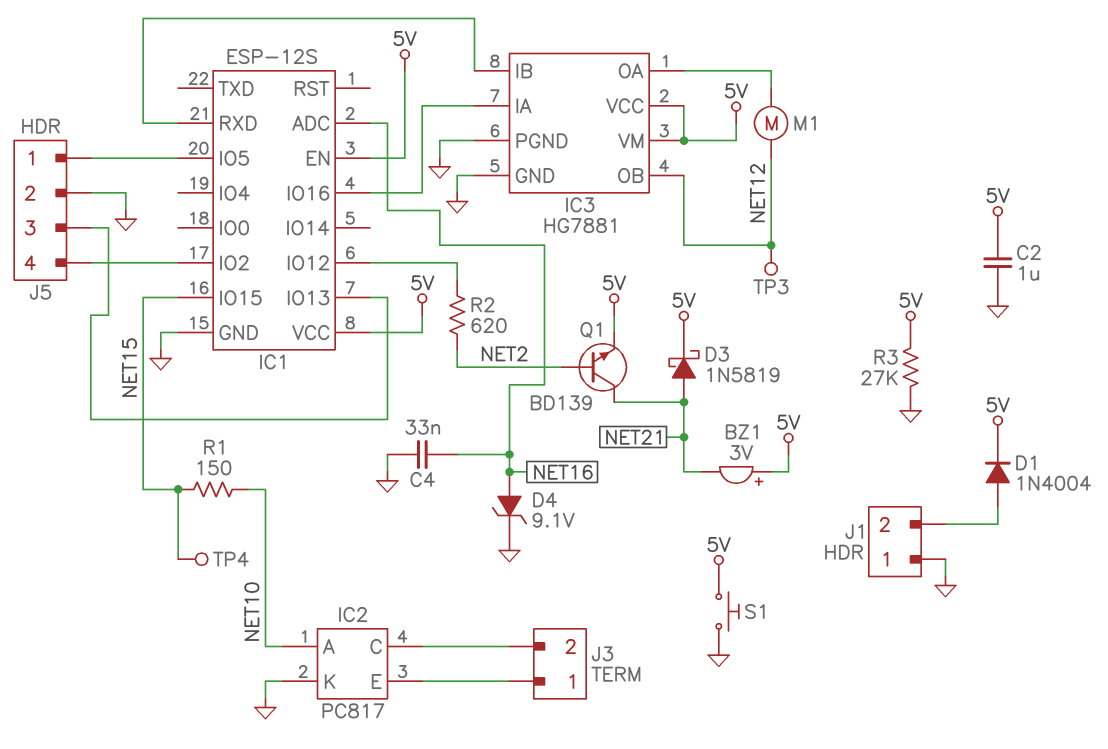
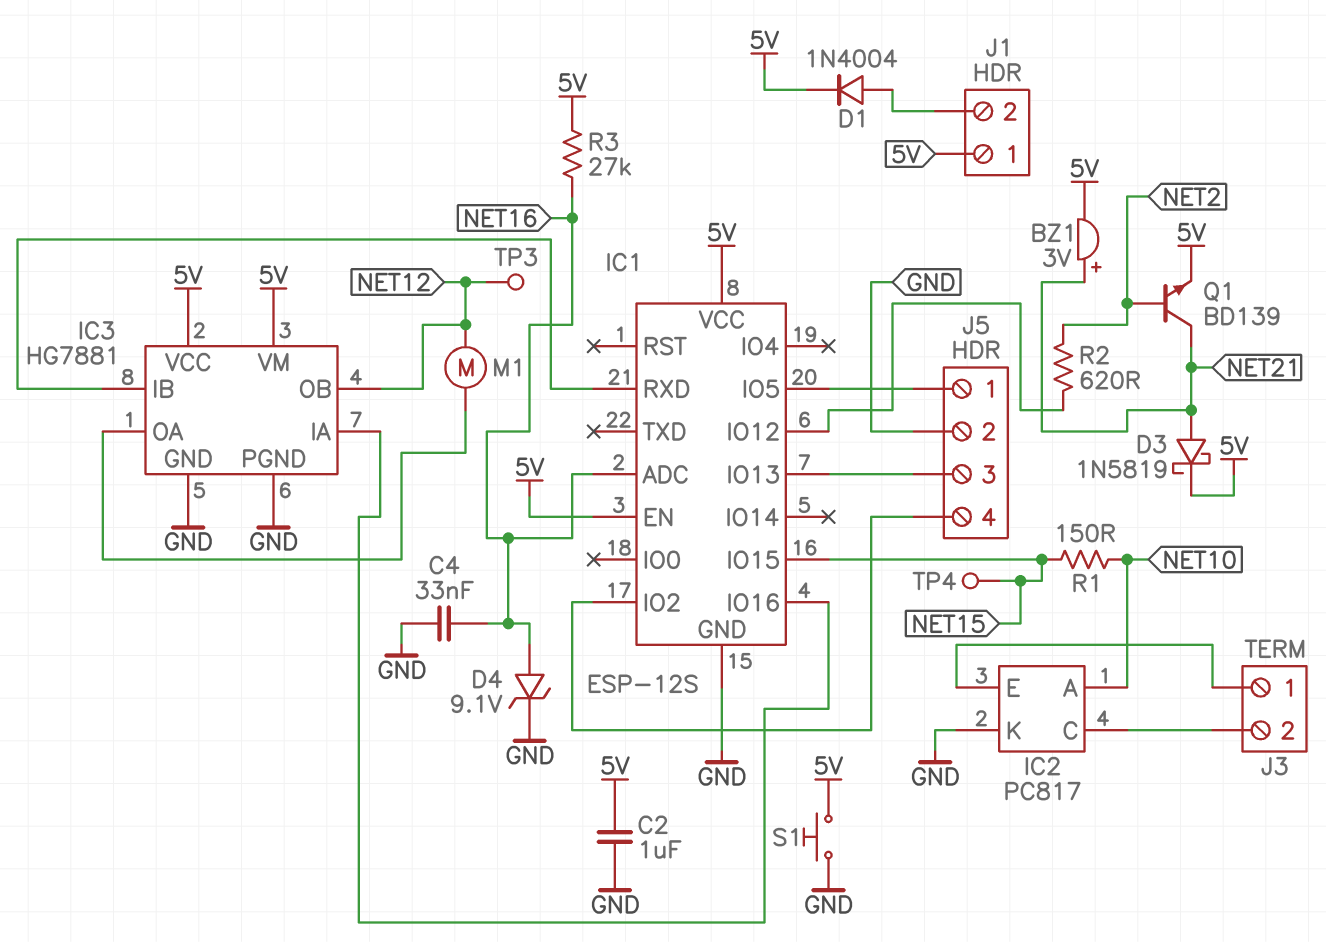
BZ1: buzzer 3V (plus 5V, minus NET21) -> buzzer 3V (plus NET21, minus 5V)
J1 pin 1: GND -> 5V
R3: 27k (5V, GND) -> 27k (5V, NET16)

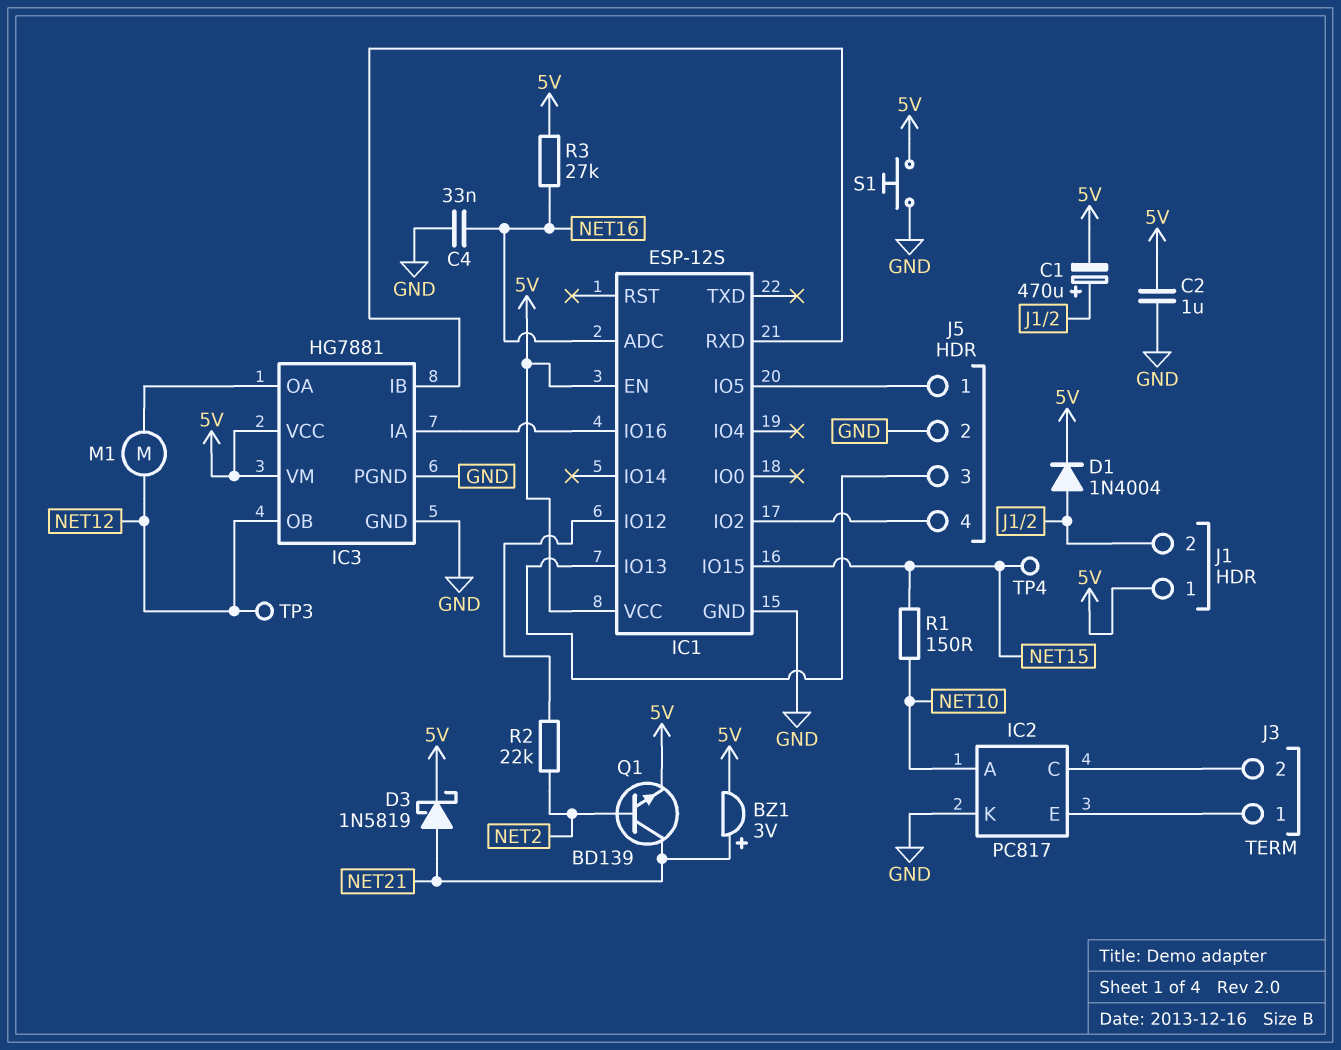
C1: none -> 470uF (plus J1/2, minus 5V)
D4: zener 9.1V (A NET16, K GND) -> none
R2: 620 (IC1/IO12, NET2) -> 22k (IC1/IO12, NET2)

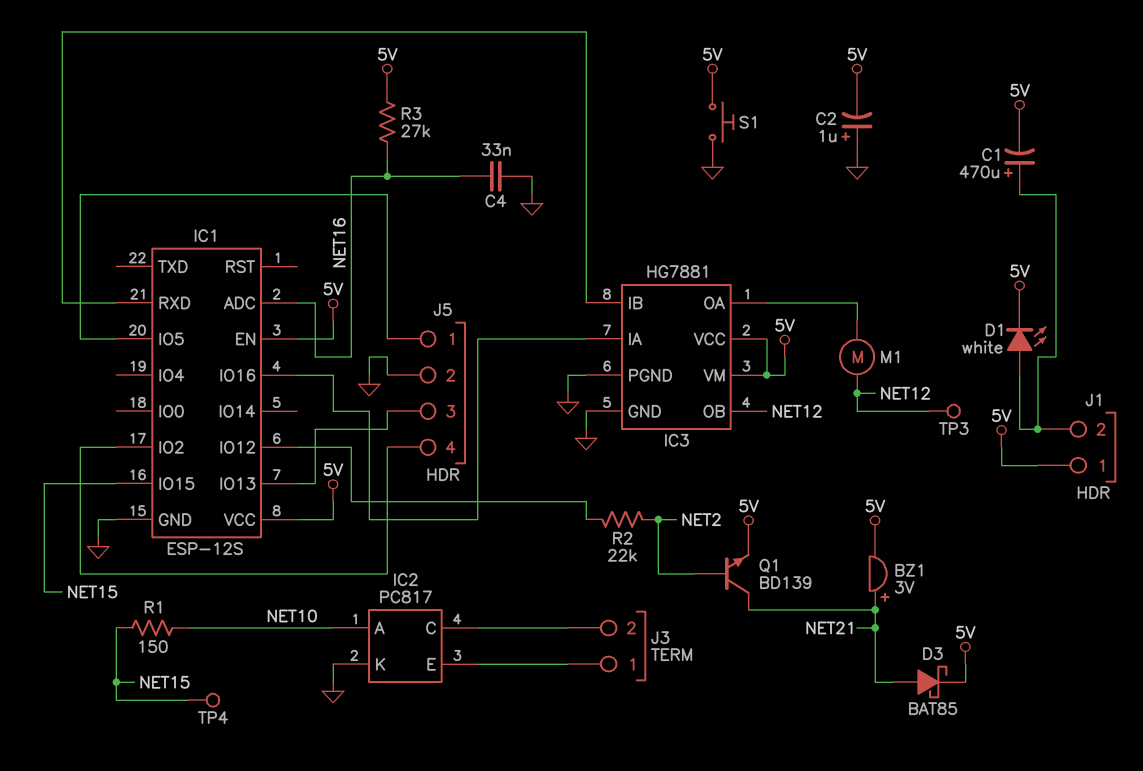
C2: 1uF (5V, GND) -> 1uF (plus GND, minus 5V)
D1: diode 1N4004 (A J1/2, K 5V) -> LED white (A J1/2, K 5V)
D3: schottky 1N5819 (A NET21, K 5V) -> schottky BAT85 (A NET21, K 5V)

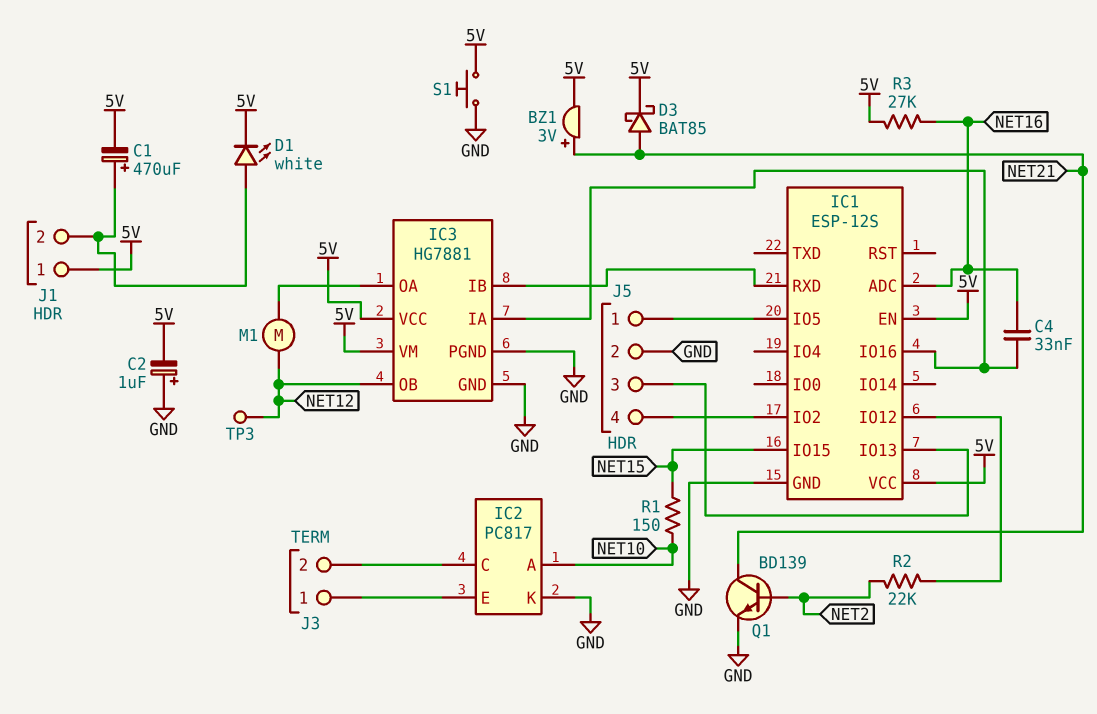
C4: 33nF (GND, NET16) -> 33nF (IC1/IO16, NET16)
Q1: NPN BD139 (B NET2, C NET21, E 5V) -> NPN BD139 (B NET2, C NET21, E GND)
TP4: test point (NET15) -> none

